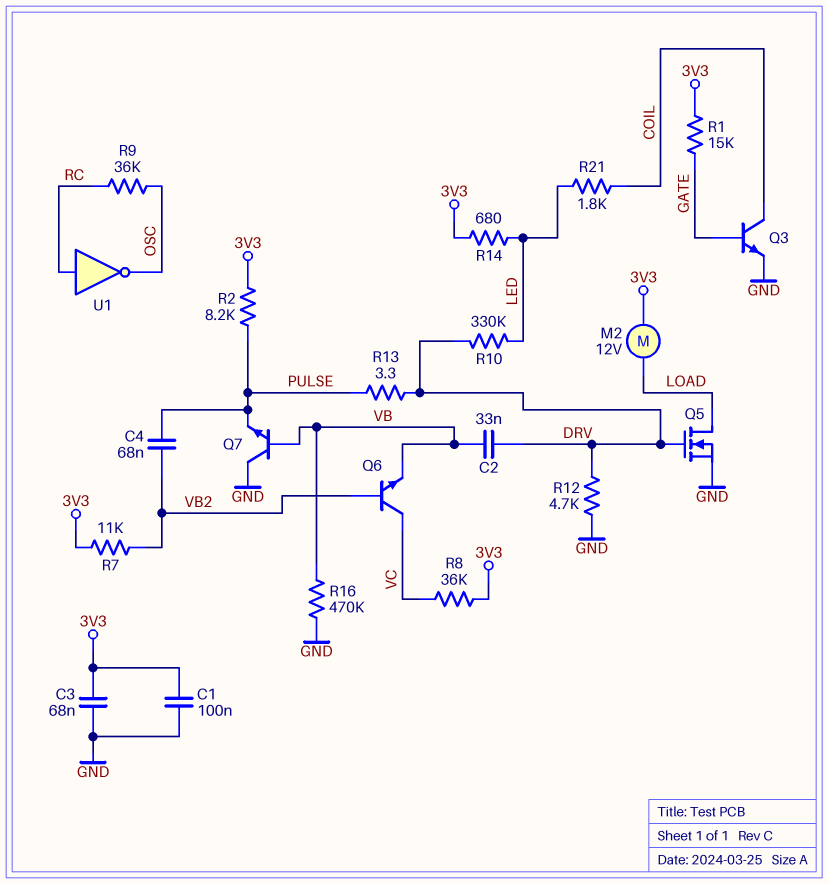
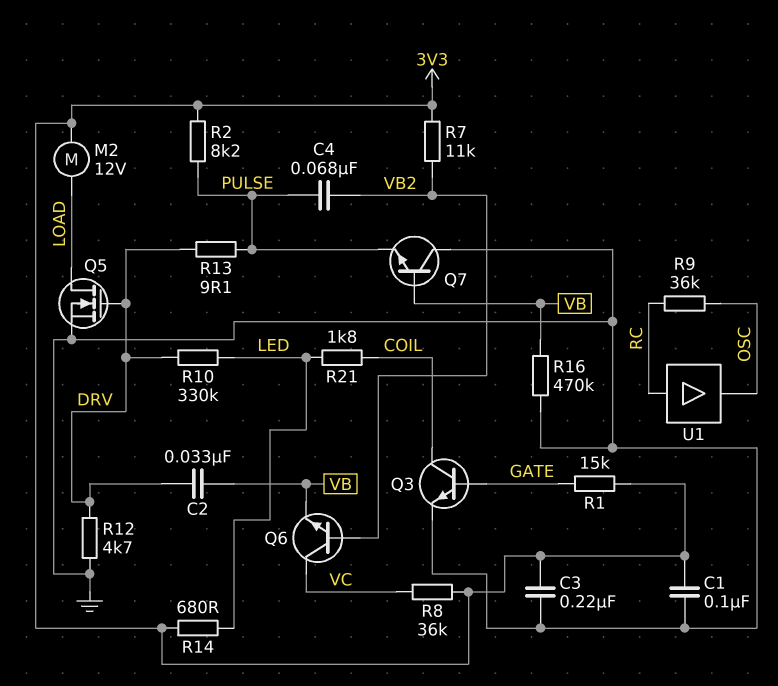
C3: 68nF (3V3, GND) -> 220nF (3V3, GND)
R13: 3.3 (DRV, PULSE) -> 9.1 (DRV, PULSE)
U1: NOT (in RC, out OSC) -> buffer (in RC, out OSC)

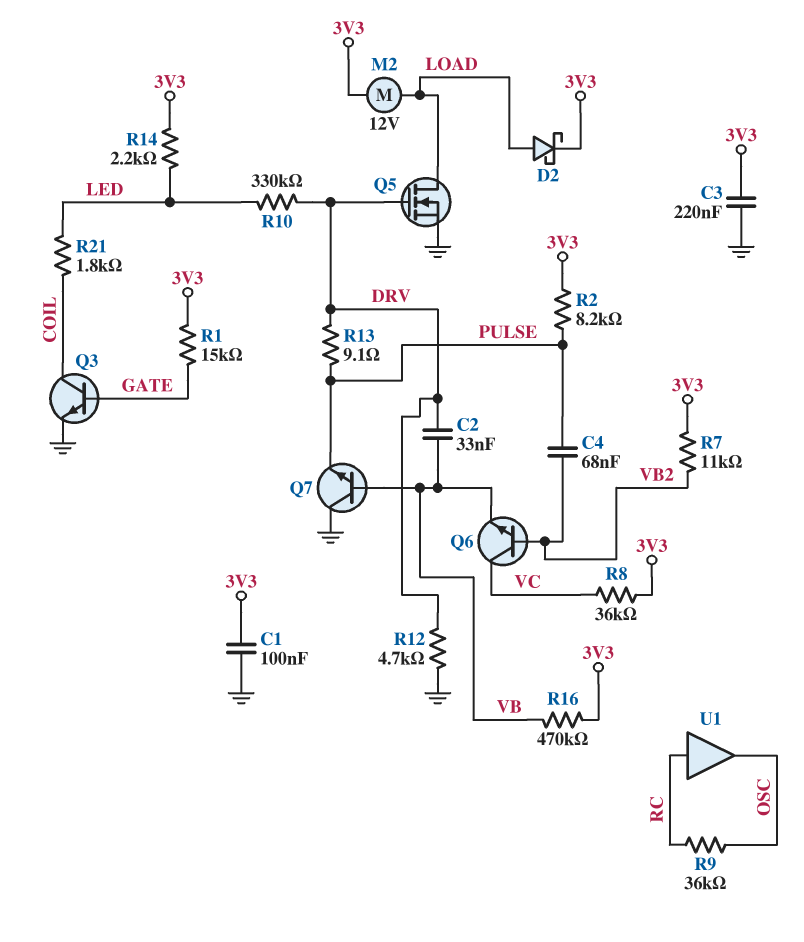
D2: none -> schottky (A LOAD, K 3V3)
R14: 680 (3V3, LED) -> 2.2k (3V3, LED)
R16: 470k (GND, VB) -> 470k (3V3, VB)

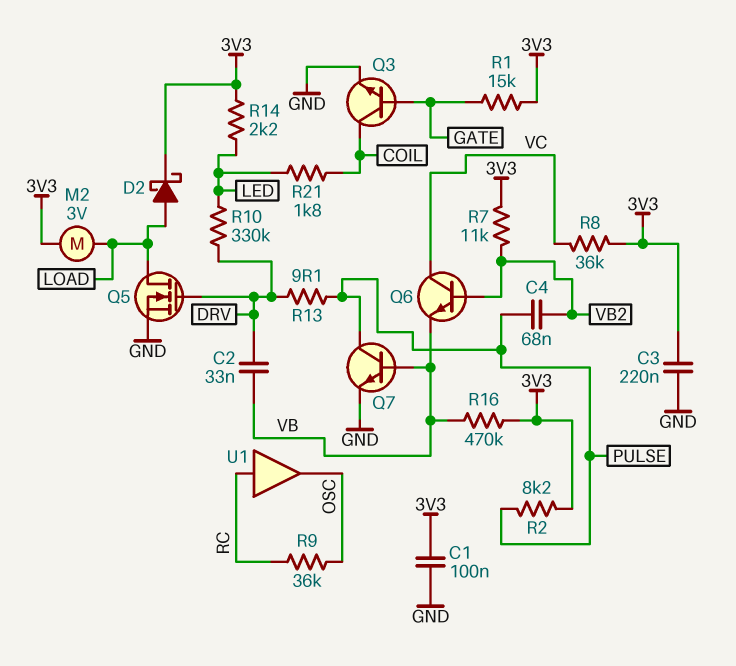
M2: motor 12V (3V3, LOAD) -> motor 3V (3V3, LOAD)
Q7: NPN (B VB, C GND, E PULSE) -> NPN (B VB, C PULSE, E GND)
R12: 4.7k (DRV, GND) -> none

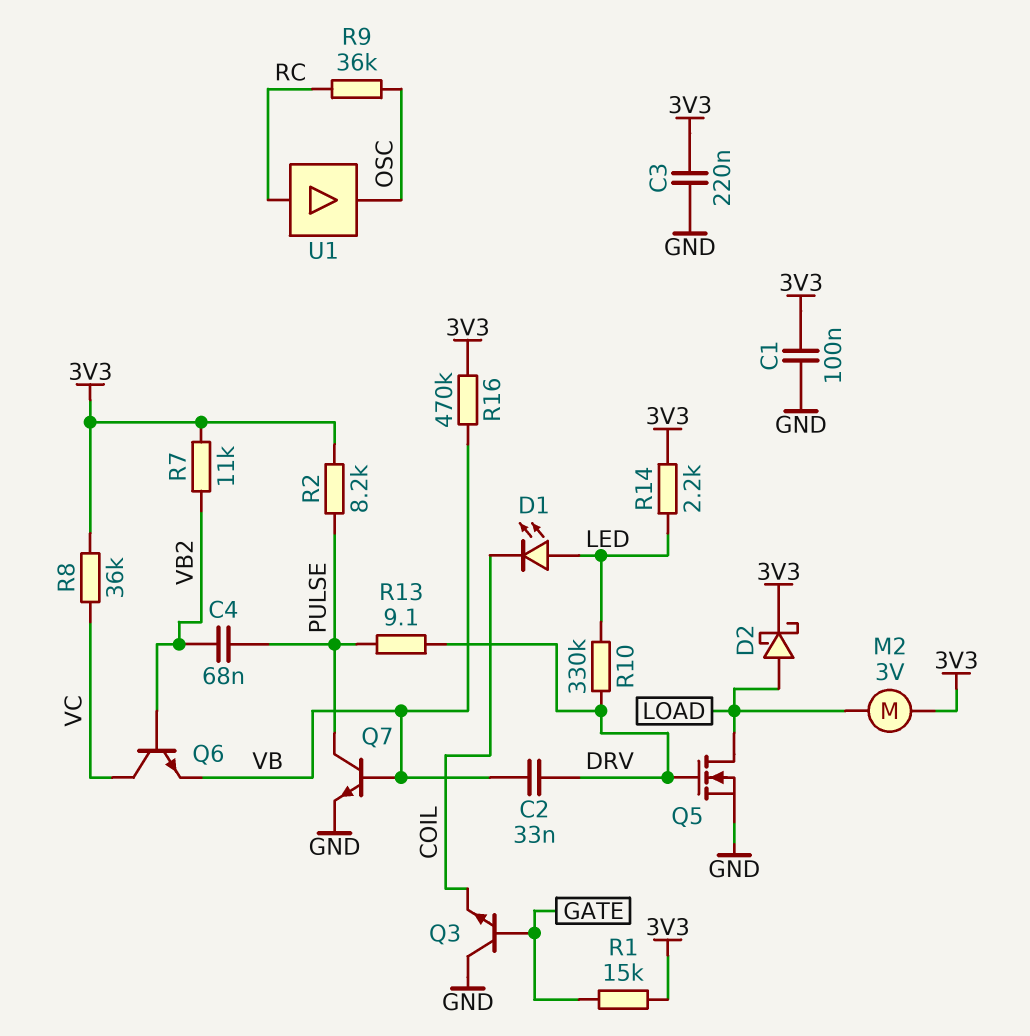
D1: none -> LED (A LED, K COIL)
Q3: NPN (B GATE, C COIL, E GND) -> NPN (B GATE, C GND, E COIL)
R21: 1.8k (COIL, LED) -> none

